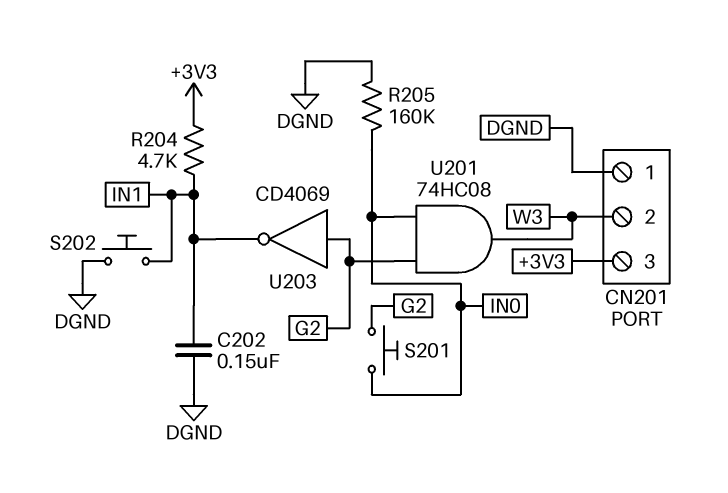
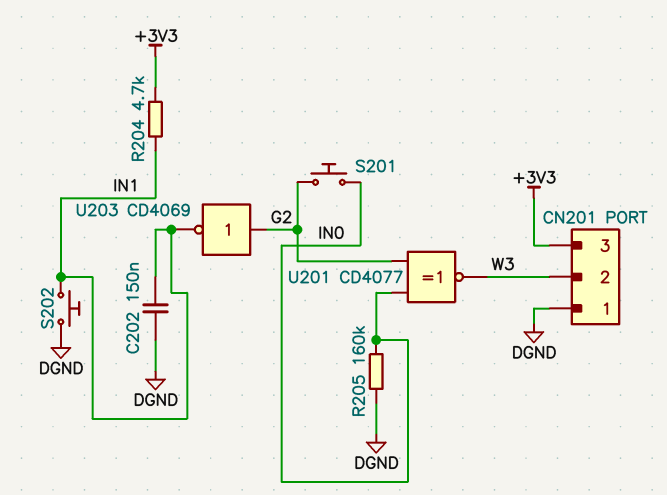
U201: AND 74HC08 (in G2, in IN0, out W3) -> XNOR CD4077 (in G2, in IN0, out W3)

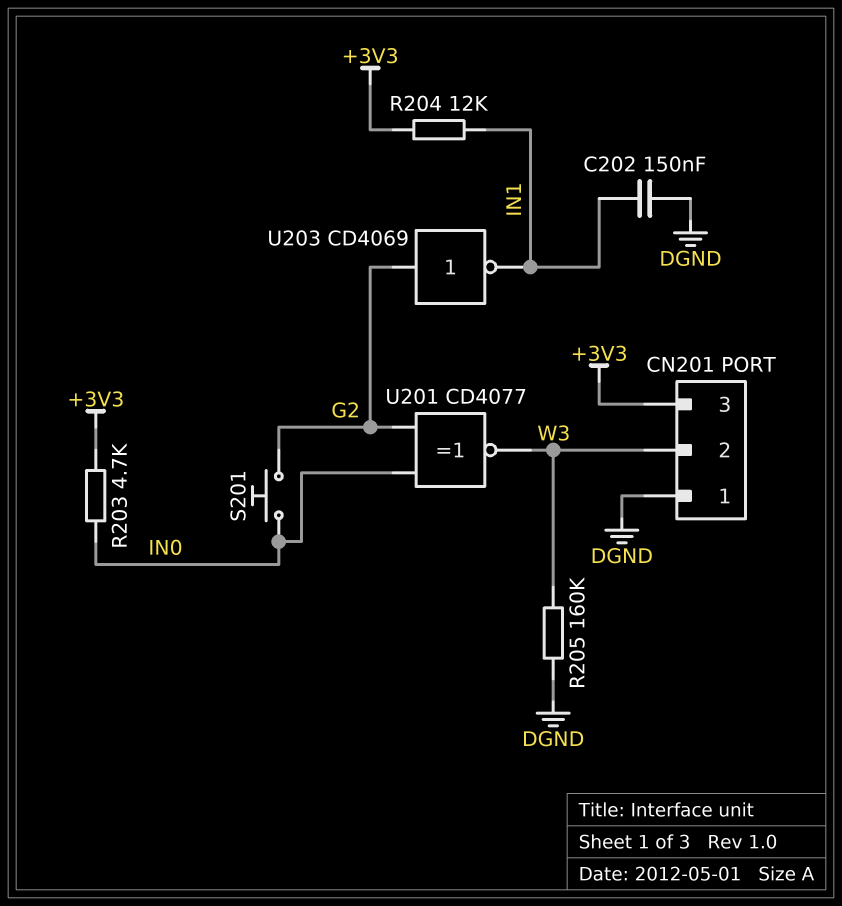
R203: none -> 4.7k (+3V3, IN0)
R204: 4.7k (+3V3, IN1) -> 12k (+3V3, IN1)
R205: 160k (DGND, IN0) -> 160k (DGND, W3)
S202: button (DGND, IN1) -> none

